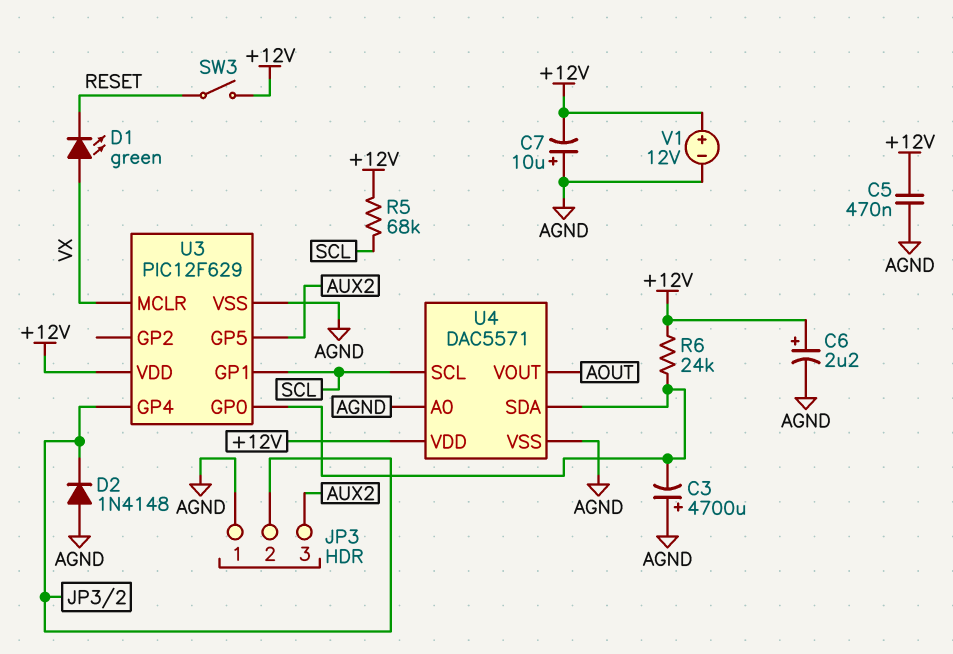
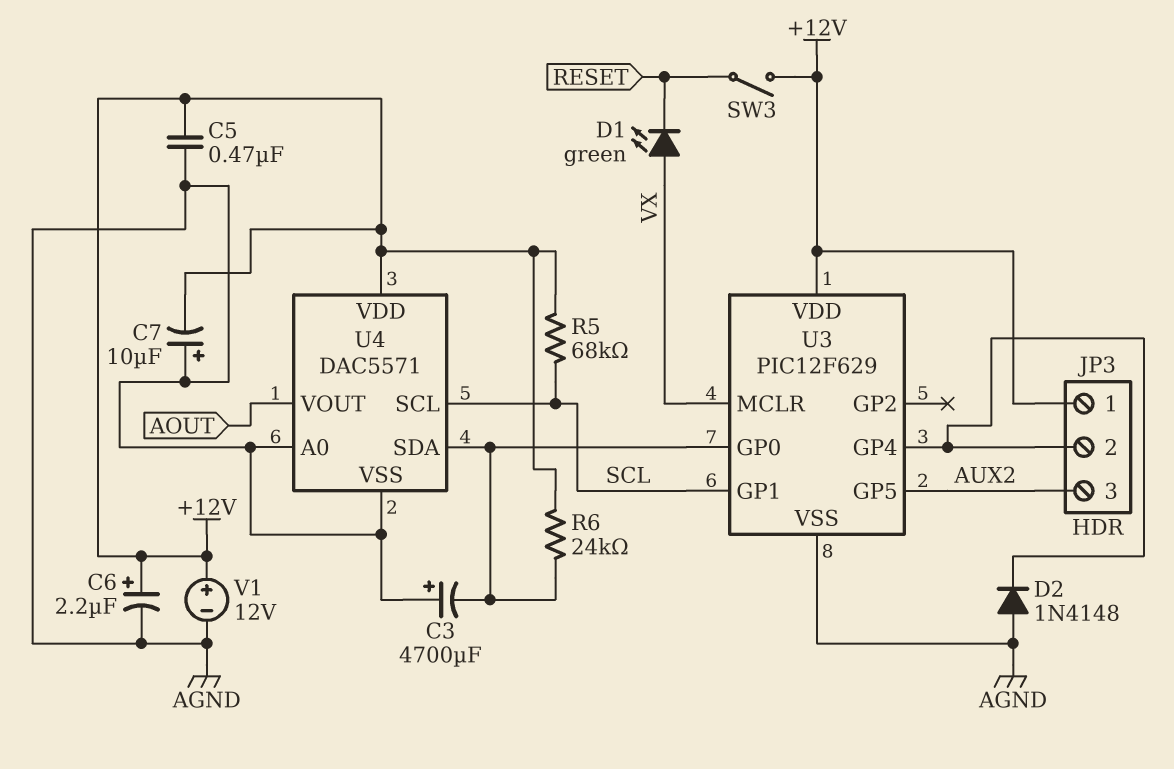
JP3 pin 1: AGND -> +12V

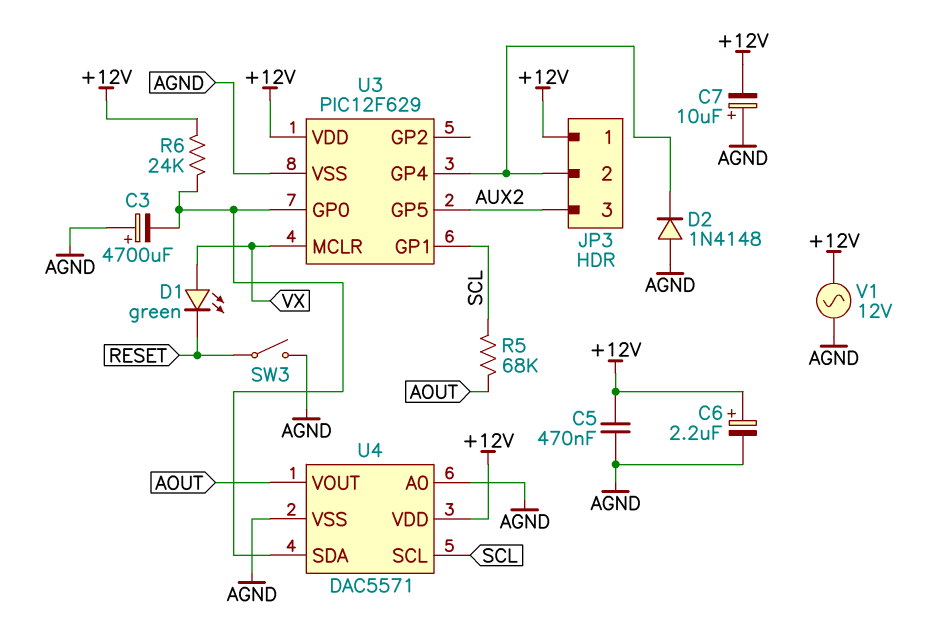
R5: 68k (+12V, SCL) -> 68k (AOUT, SCL)
SW3: switch (+12V, RESET) -> switch (AGND, RESET)
V1: 12V (plus +12V, minus AGND) -> AC 12V (+12V, AGND)

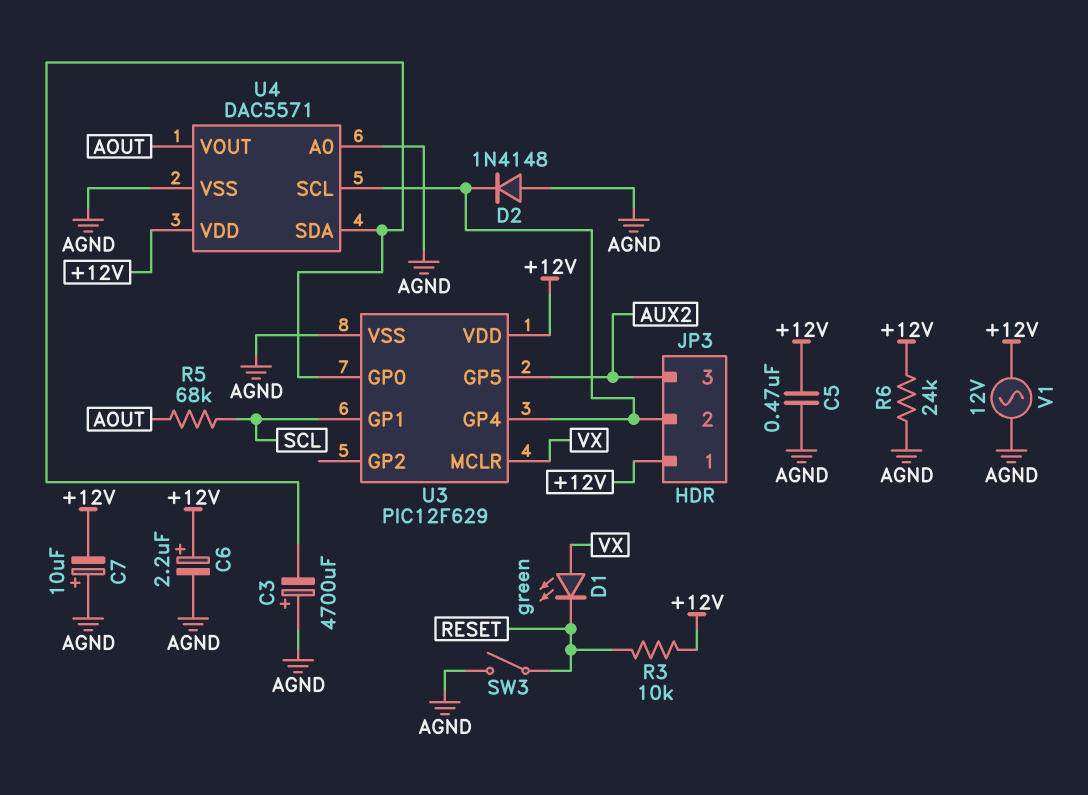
R3: none -> 10k (+12V, RESET)
R6: 24k (+12V, U3/GP0) -> 24k (+12V, AGND)
U4 pin SCL: SCL -> JP3/2

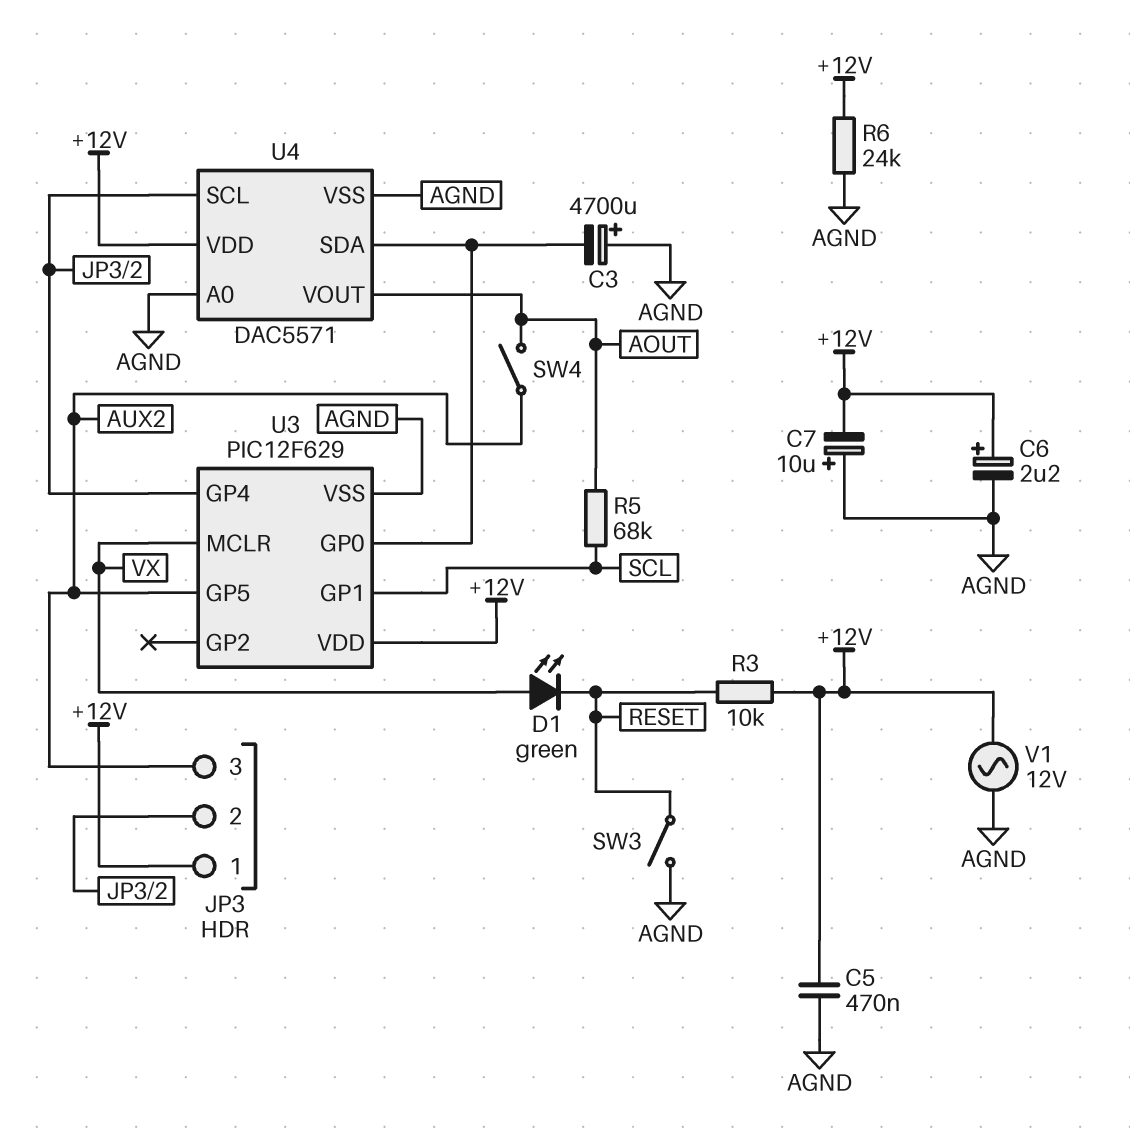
D2: diode 1N4148 (A AGND, K JP3/2) -> none
SW4: none -> switch (AOUT, AUX2)

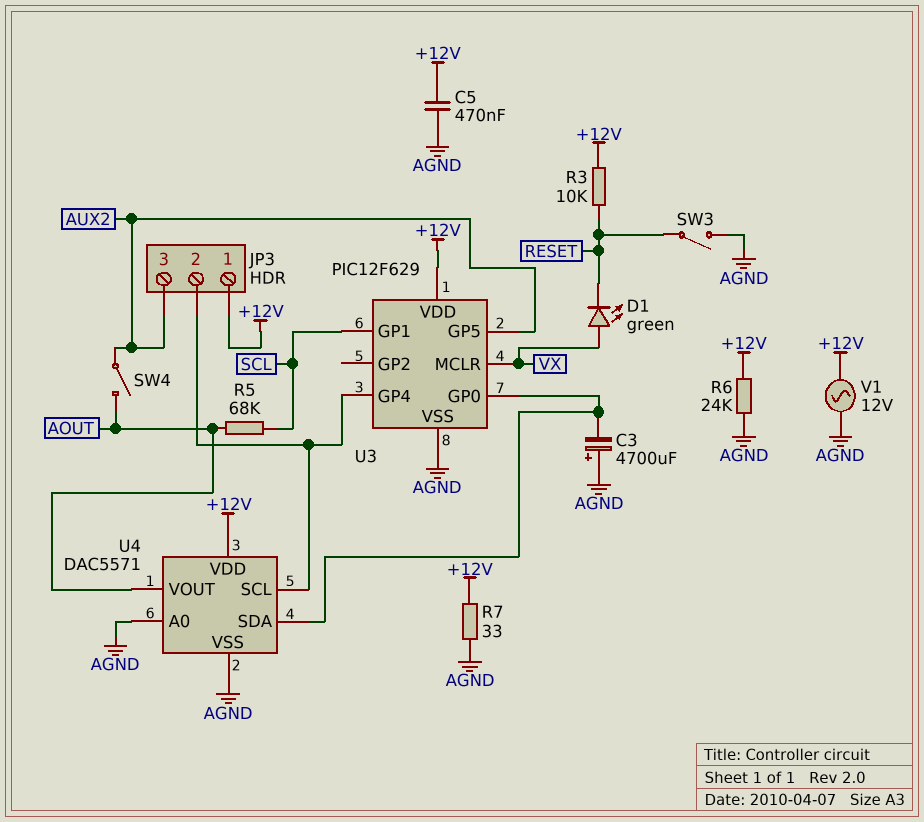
C6: 2.2uF (plus +12V, minus AGND) -> none
C7: 10uF (plus AGND, minus +12V) -> none
R7: none -> 33 (+12V, AGND)

